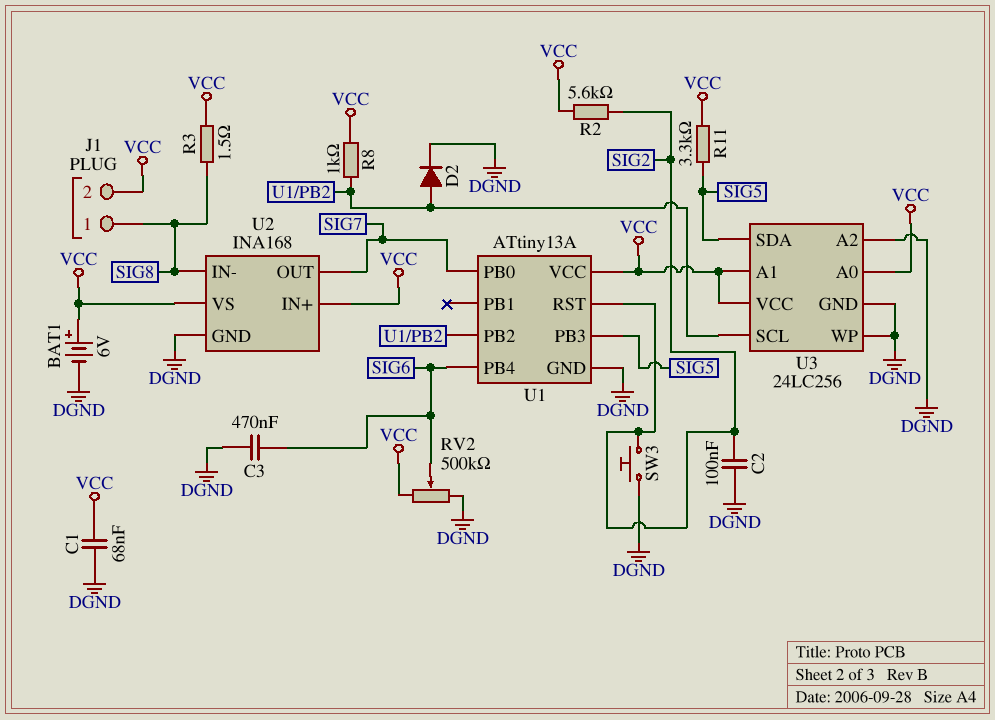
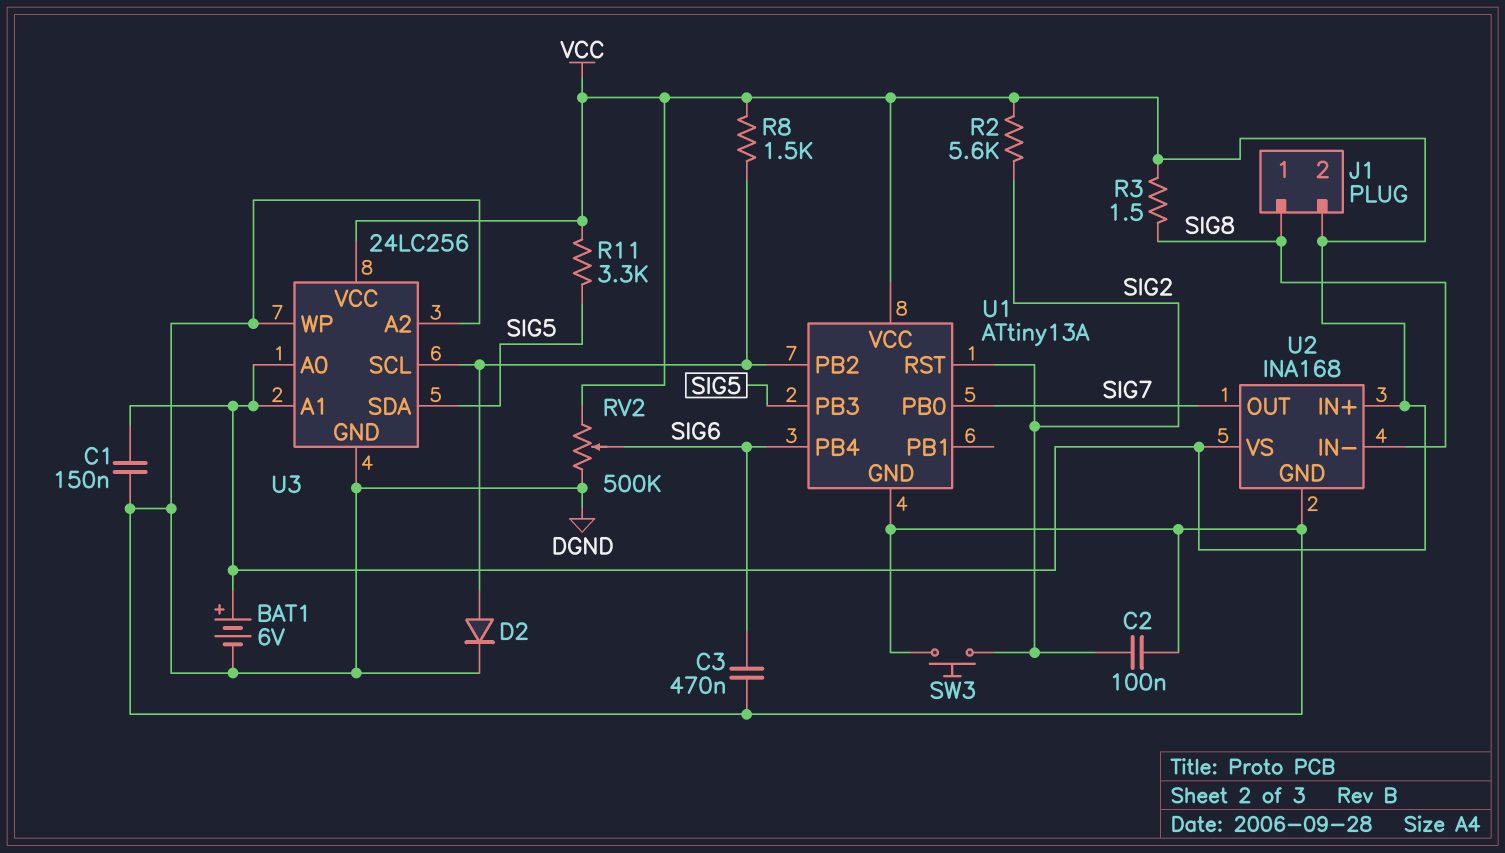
C1: 68nF (DGND, VCC) -> 150nF (DGND, VCC)
R8: 1k (U1/PB2, VCC) -> 1.5k (U1/PB2, VCC)

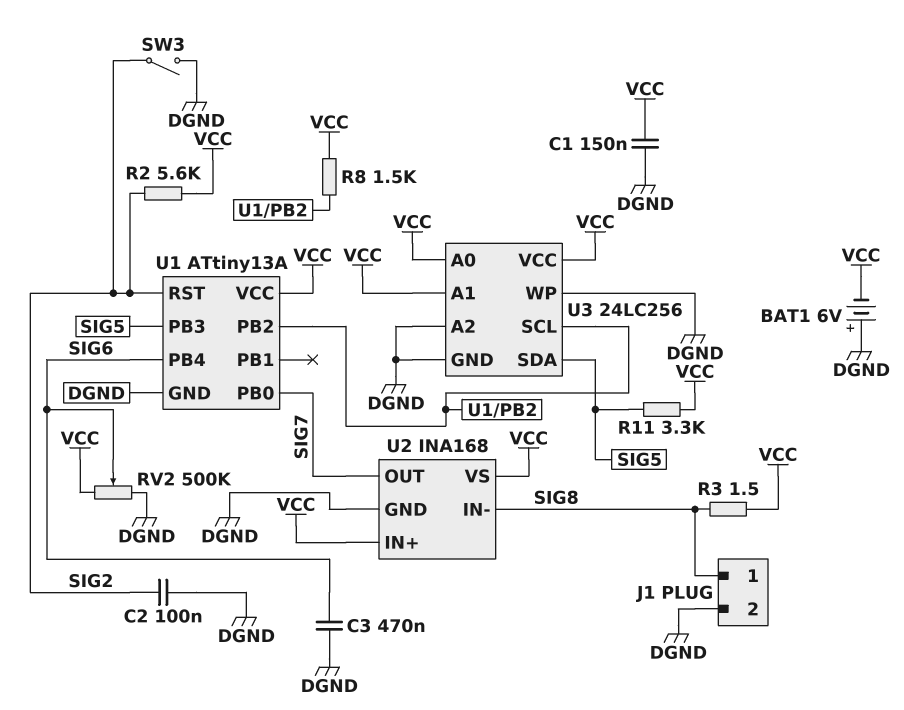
BAT1: 6V (plus VCC, minus DGND) -> 6V (plus DGND, minus VCC)
D2: diode (A U1/PB2, K DGND) -> none
J1 pin 2: VCC -> DGND
SW3: button (DGND, SIG2) -> switch (DGND, SIG2)

